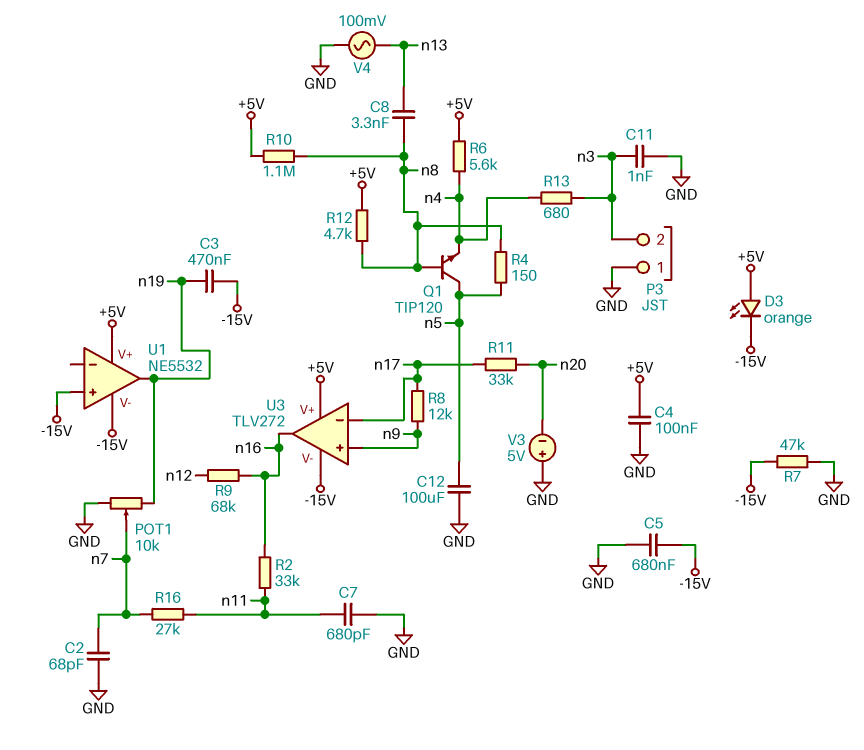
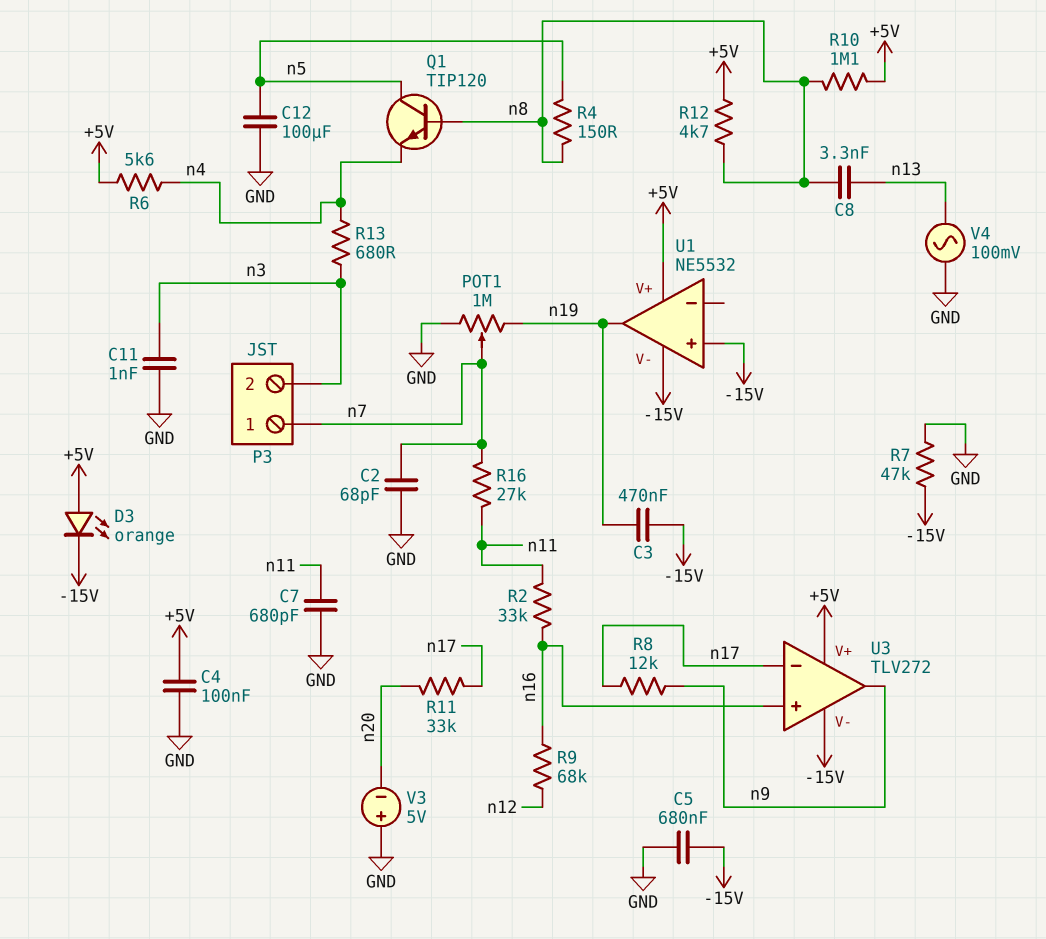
P3 pin 1: GND -> n7
POT1: 10k (GND, n19, wiper n7) -> 1M (GND, n19, wiper n7)
U3 pin in+: n9 -> n16
U3 pin out: n16 -> n9

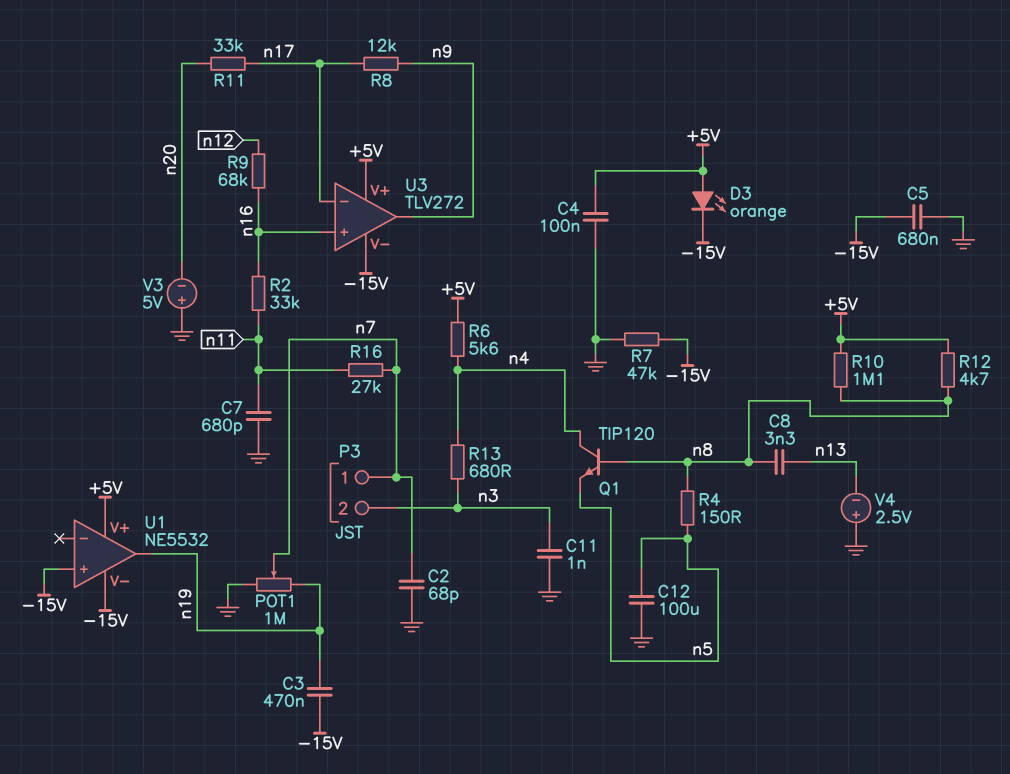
Q1: NPN TIP120 (B n8, C n5, E n4) -> NPN TIP120 (B n8, C n4, E n5)
V4: AC 100mV (GND, n13) -> 2.5V (plus GND, minus n13)

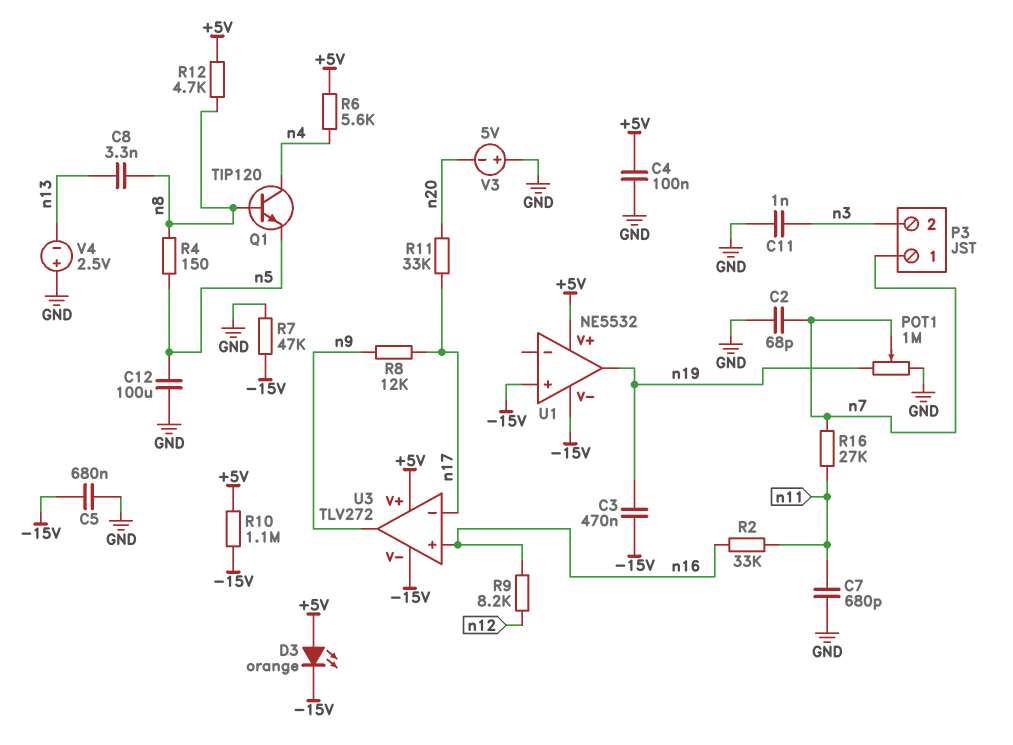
R9: 68k (n12, n16) -> 8.2k (n12, n16)
R10: 1.1M (+5V, n8) -> 1.1M (+5V, -15V)
R13: 680 (n3, n4) -> none

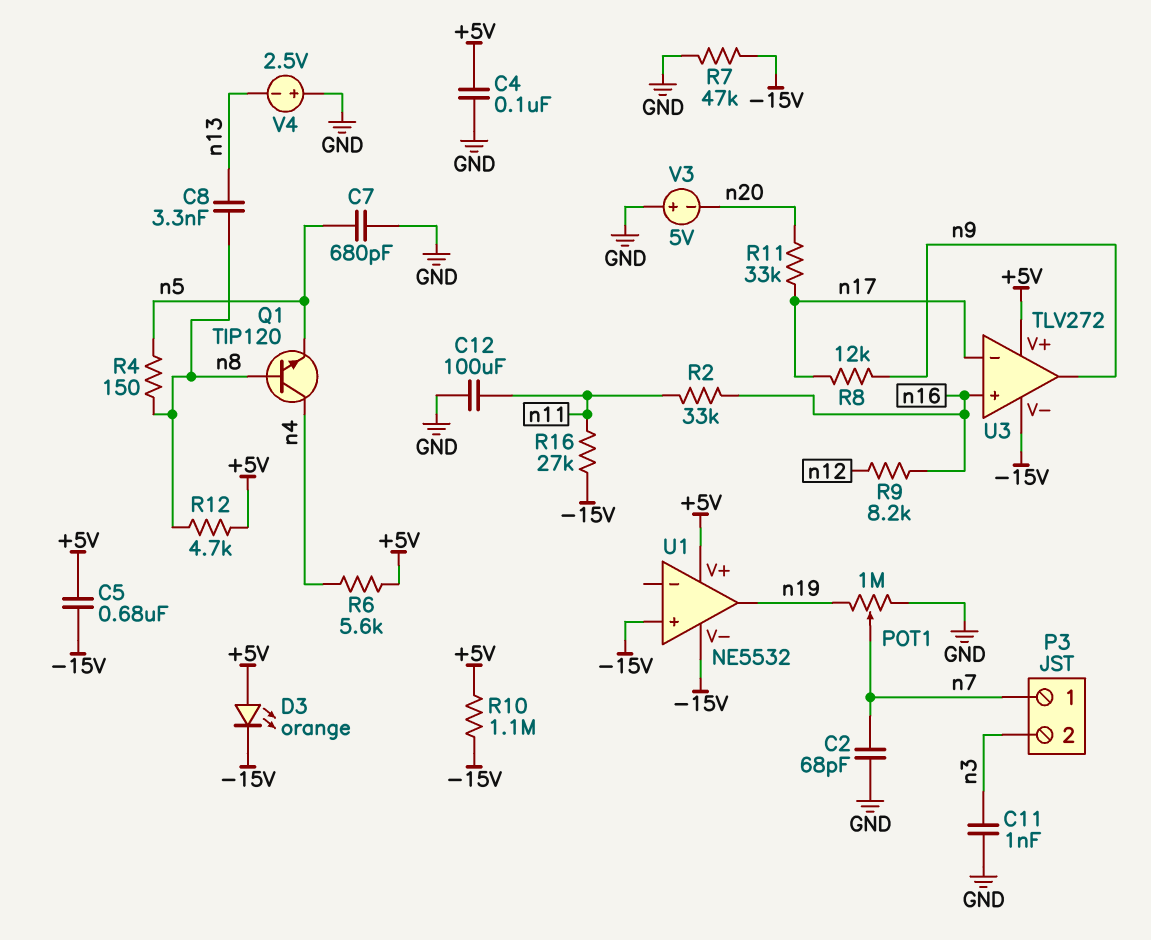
C3: 470nF (-15V, n19) -> none
C5: 680nF (-15V, GND) -> 680nF (+5V, -15V)
C7: 680pF (GND, n11) -> 680pF (GND, n5)
C12: 100uF (GND, n5) -> 100uF (GND, n11)
R16: 27k (n7, n11) -> 27k (-15V, n11)

